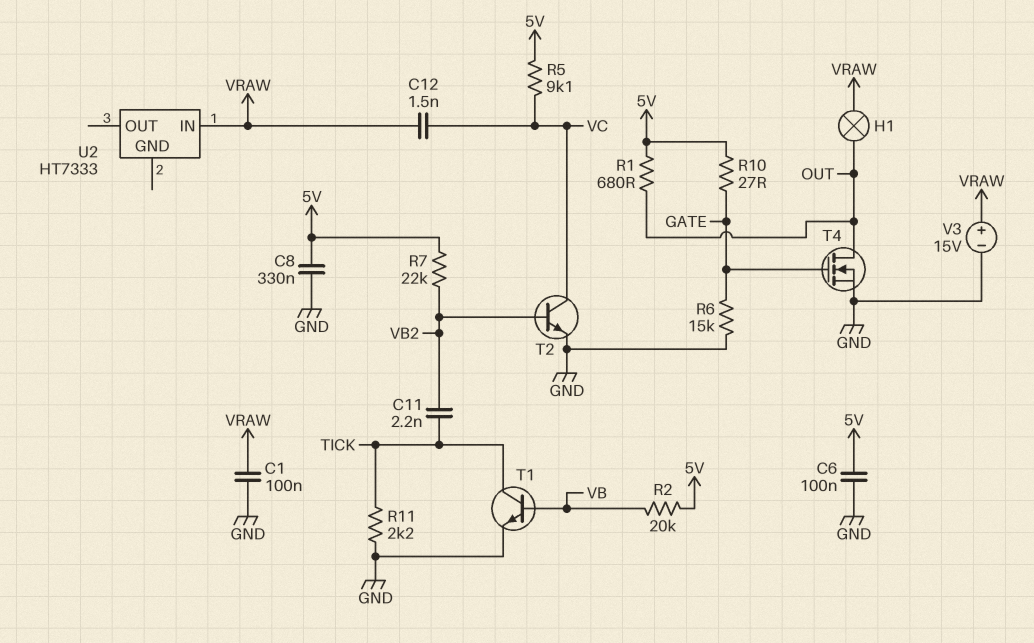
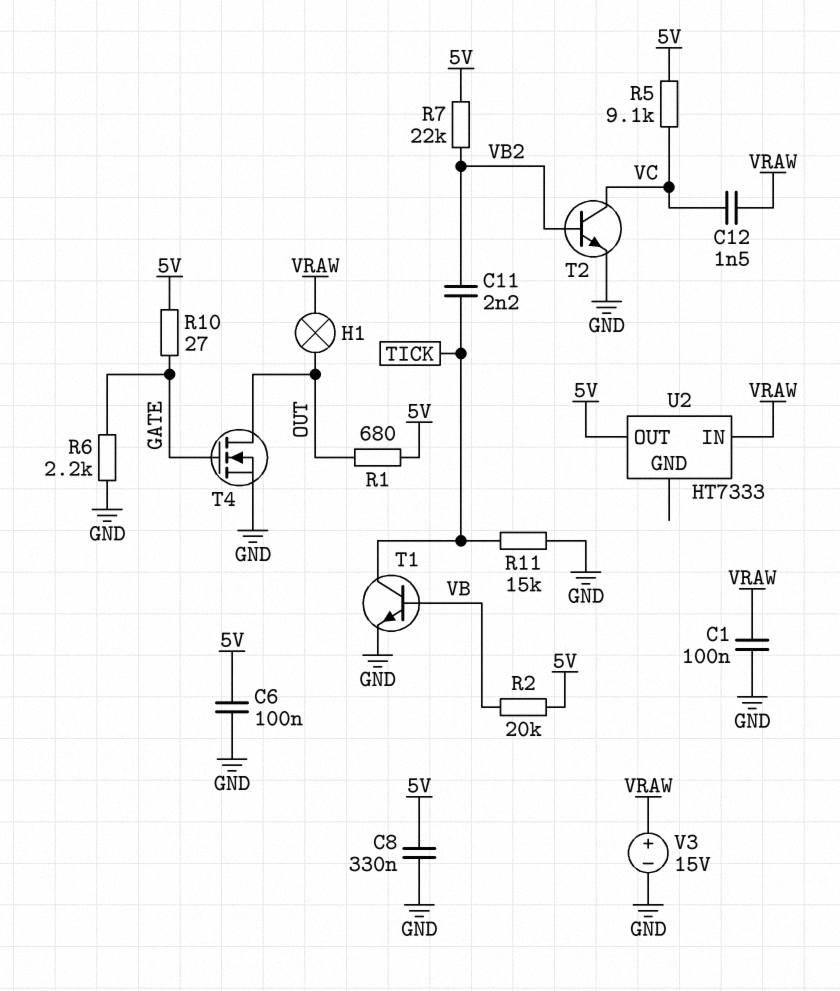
R6: 15k (GATE, GND) -> 2.2k (GATE, GND)
R11: 2.2k (GND, TICK) -> 15k (GND, TICK)
U2 pin OUT: none -> 5V

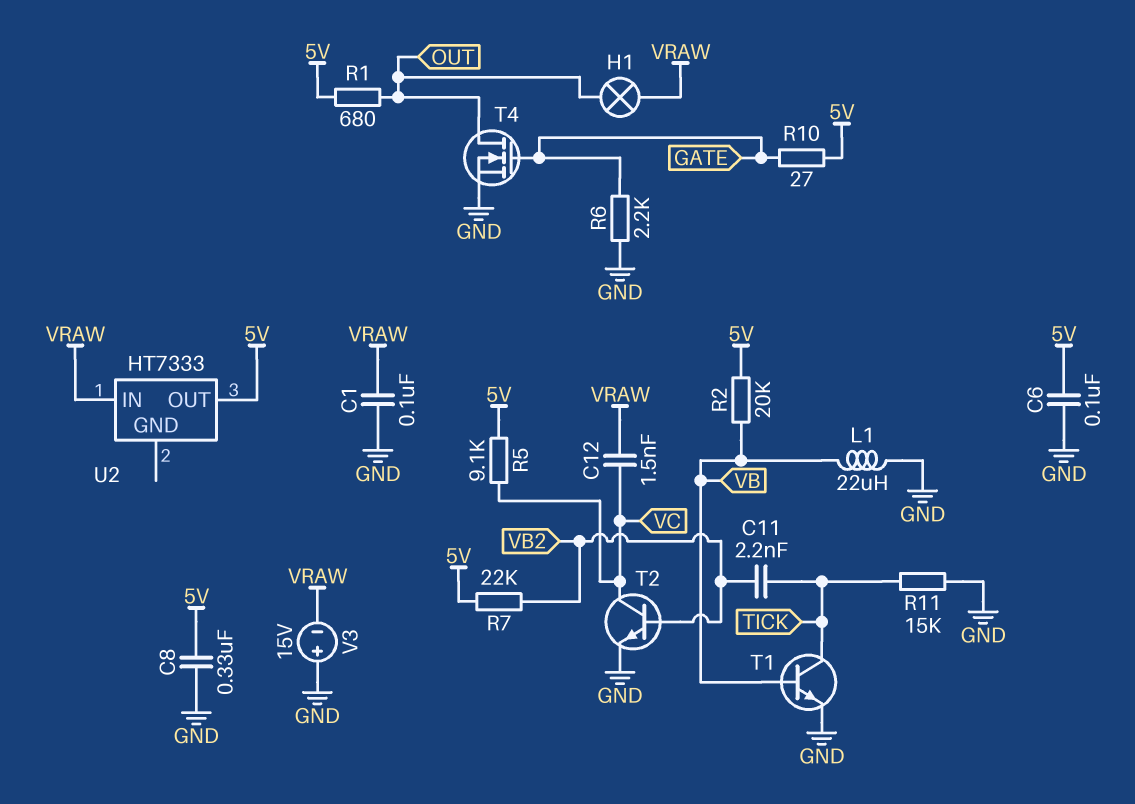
L1: none -> 22uH (GND, VB)
V3: 15V (plus VRAW, minus GND) -> 15V (plus GND, minus VRAW)

